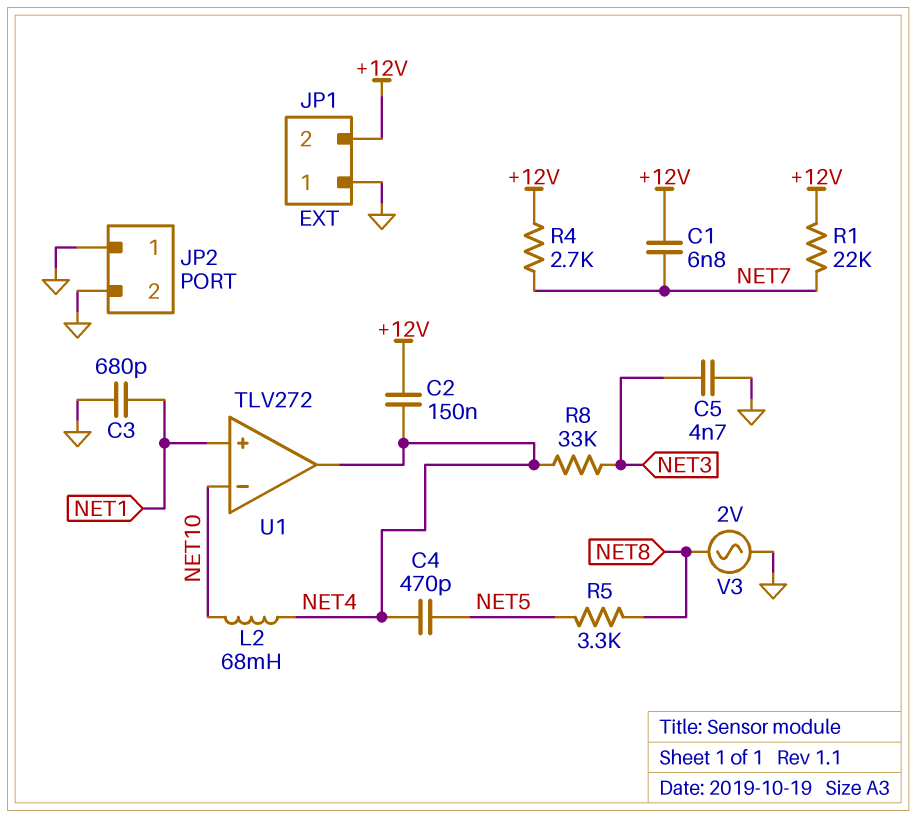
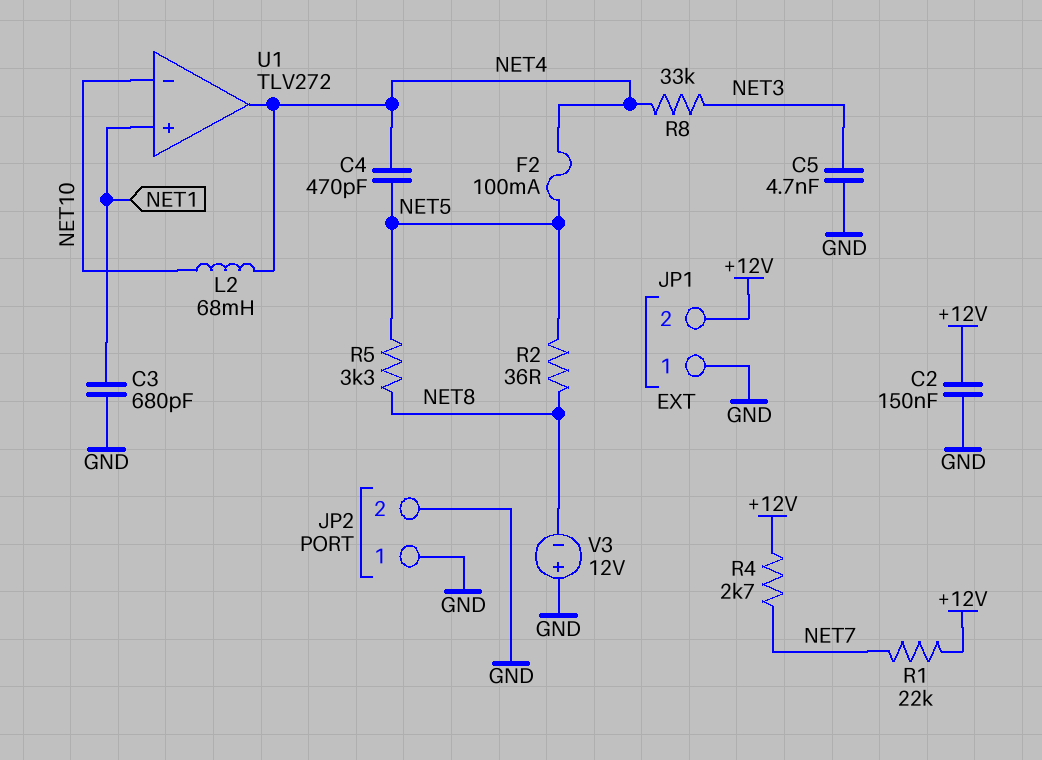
C1: 6.8nF (+12V, NET7) -> none
C2: 150nF (+12V, NET4) -> 150nF (+12V, GND)
F2: none -> 100mA (NET4, NET5)
R2: none -> 36 (NET5, NET8)
V3: AC 2V (GND, NET8) -> 12V (plus GND, minus NET8)

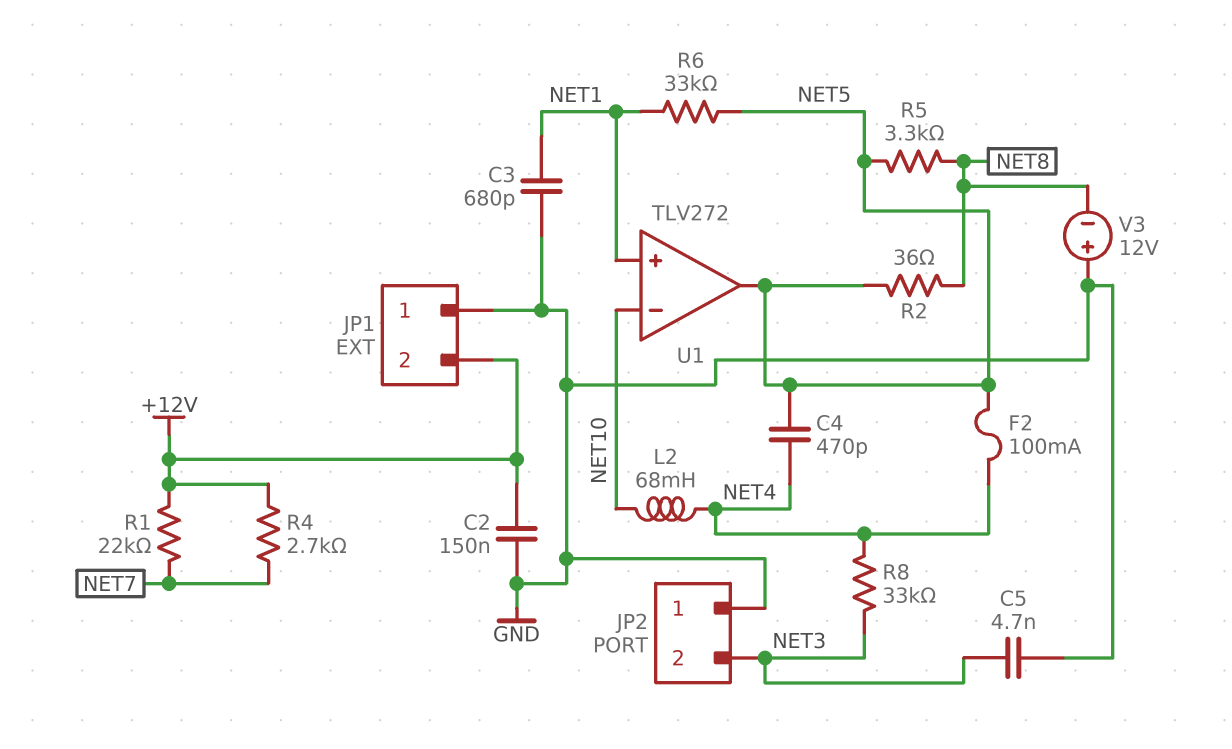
JP2 pin 2: GND -> NET3
R6: none -> 33k (NET1, NET5)
U1 pin out: NET4 -> NET5

